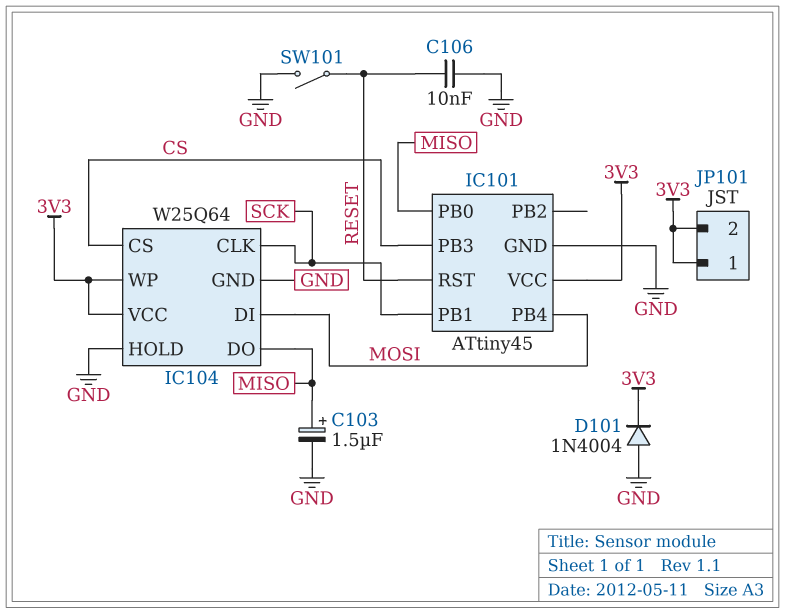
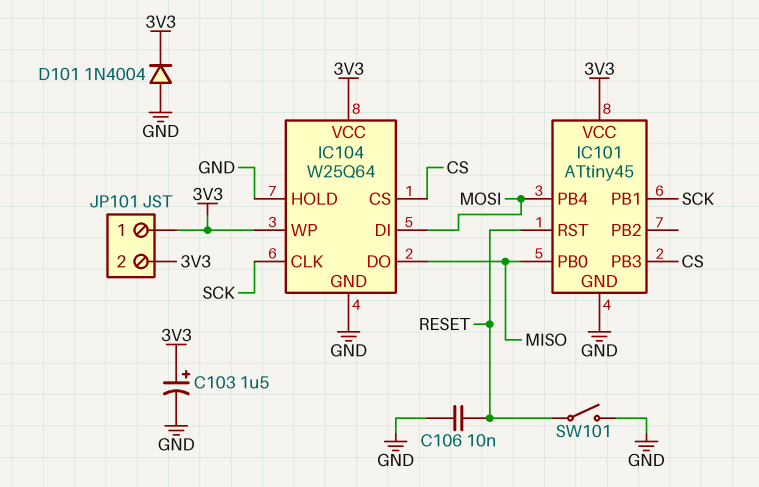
C103: 1.5uF (plus MISO, minus GND) -> 1.5uF (plus 3V3, minus GND)

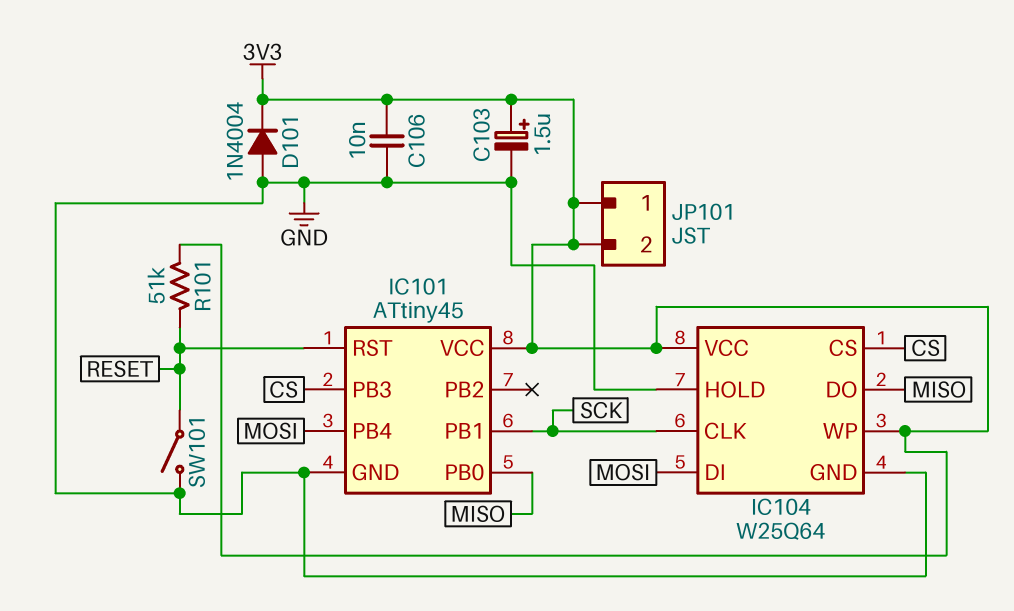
C106: 10nF (GND, RESET) -> 10nF (3V3, GND)
R101: none -> 51k (3V3, RESET)

